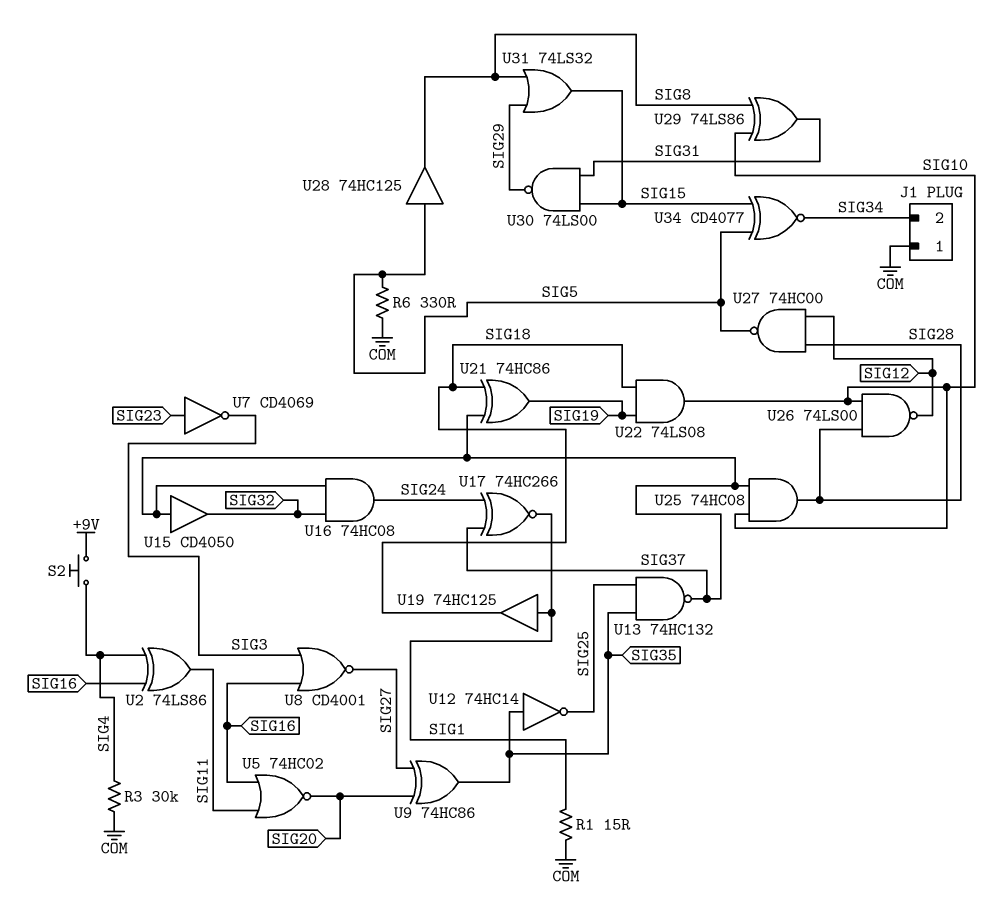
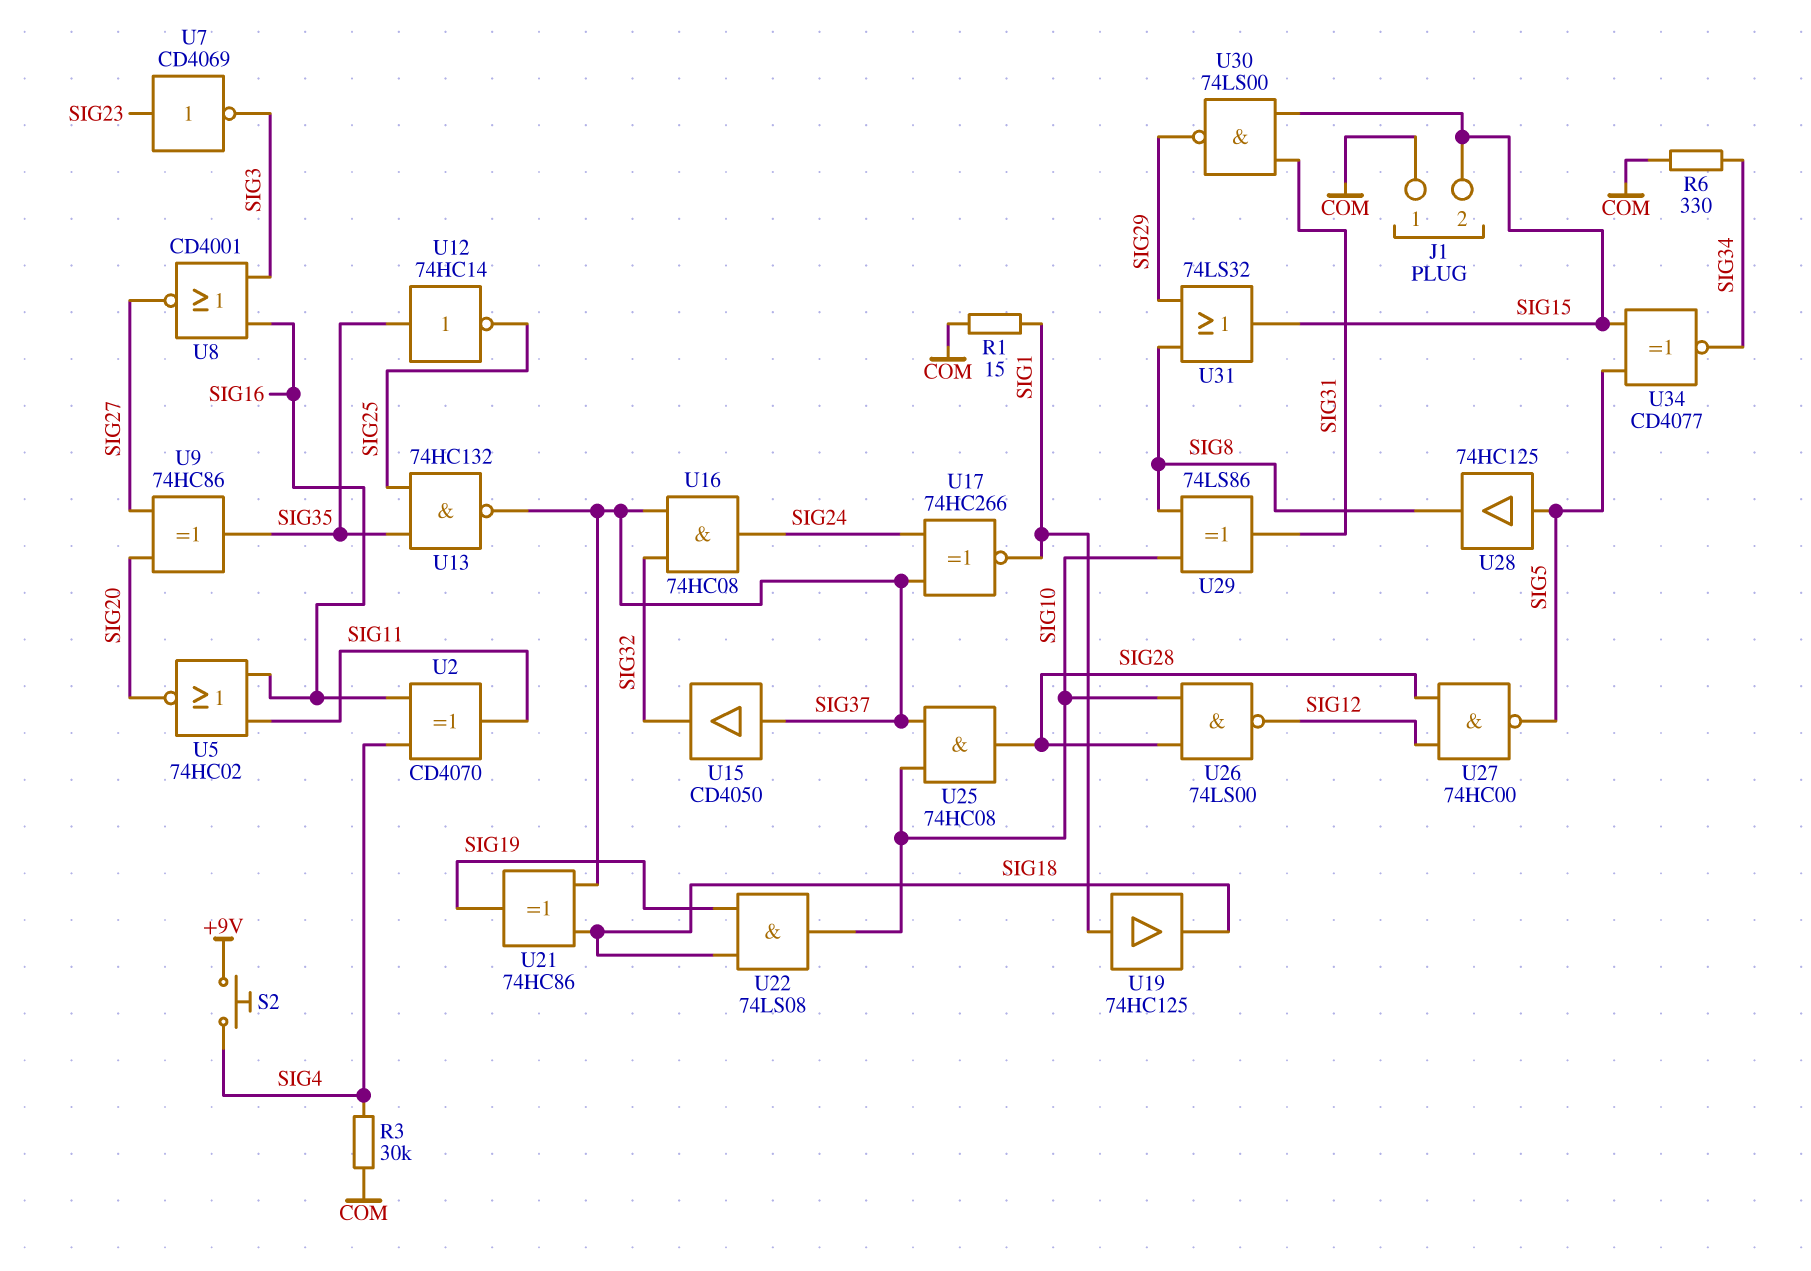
J1 pin 2: SIG34 -> SIG15
R6: 330 (COM, SIG5) -> 330 (COM, SIG34)
U2: XOR 74LS86 (in SIG4, in SIG16, out SIG11) -> XOR CD4070 (in SIG4, in SIG16, out SIG11)

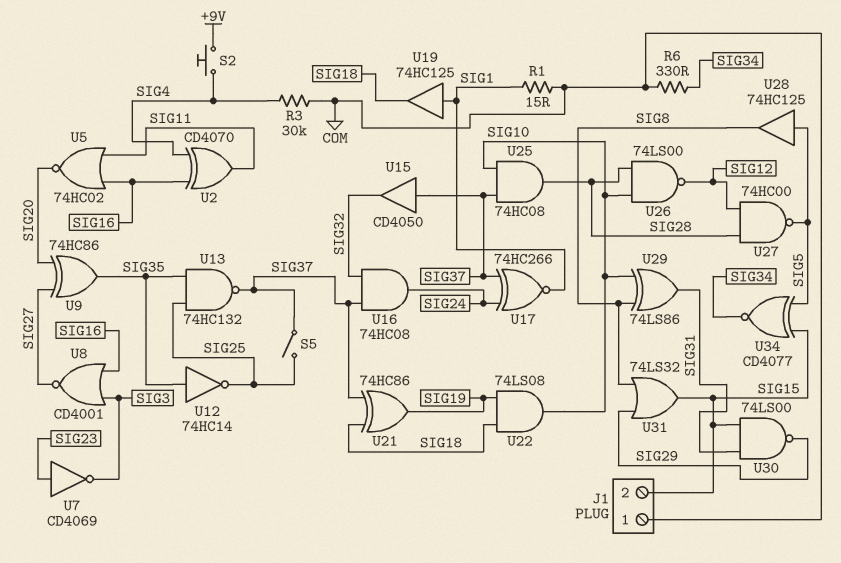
S5: none -> switch (SIG25, SIG37)

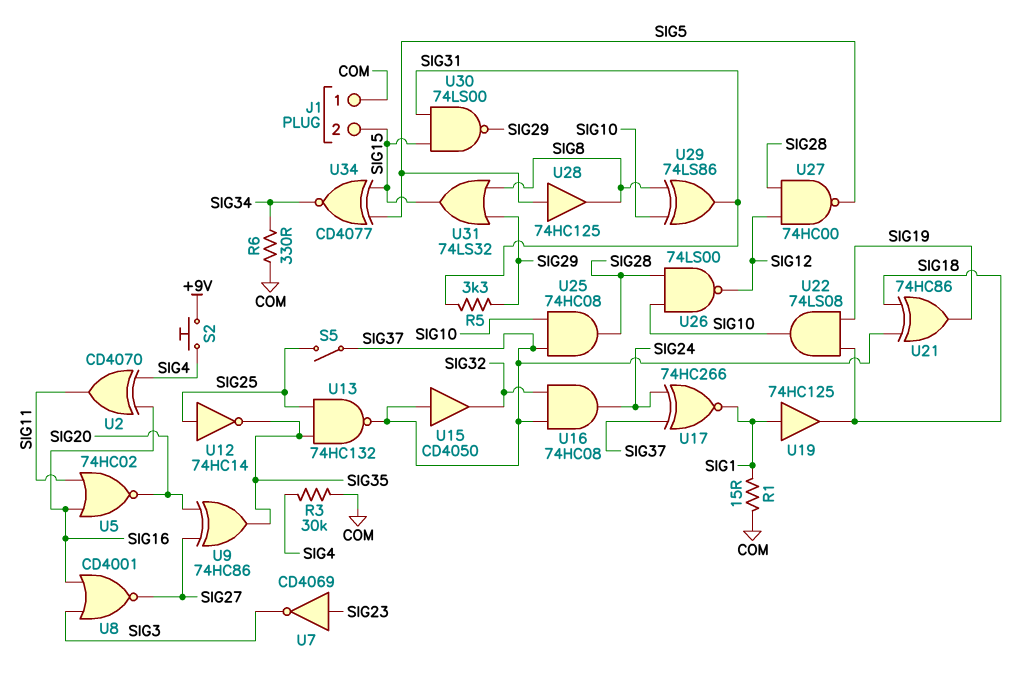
R5: none -> 3.3k (SIG29, SIG31)
U12: NOT 74HC14 (in SIG35, out SIG25) -> NOT 74HC14 (in SIG25, out SIG35)

